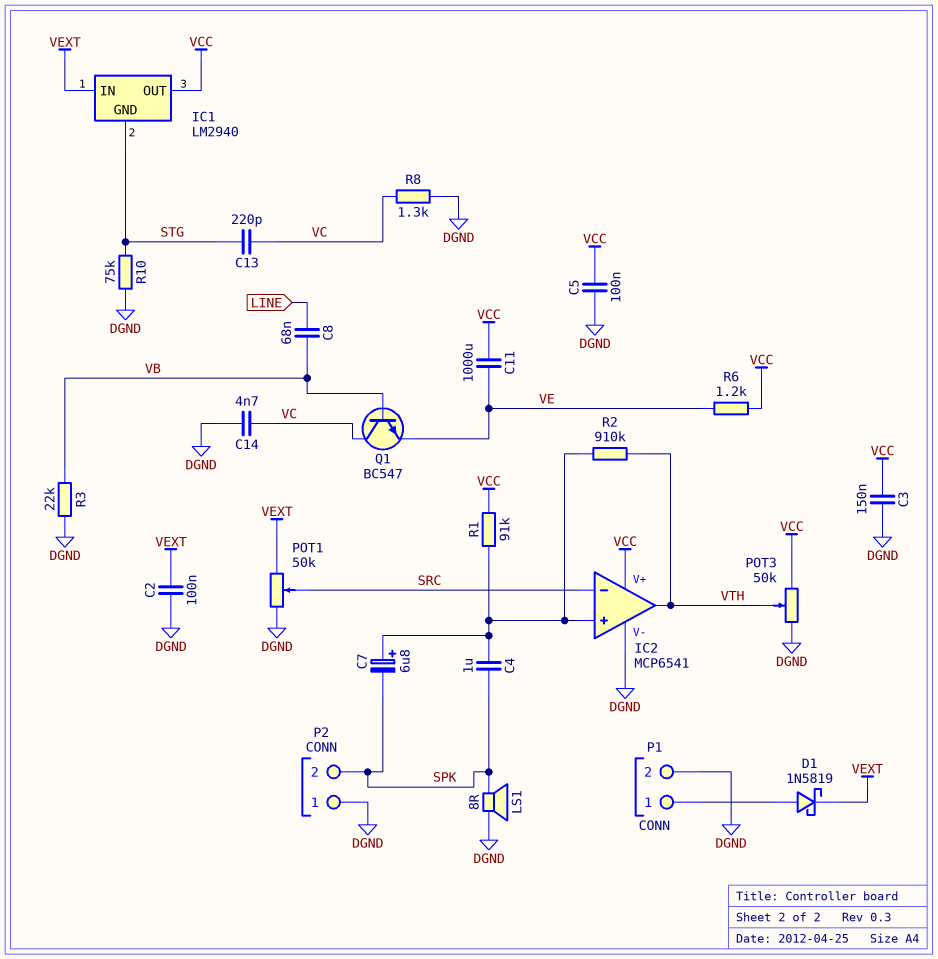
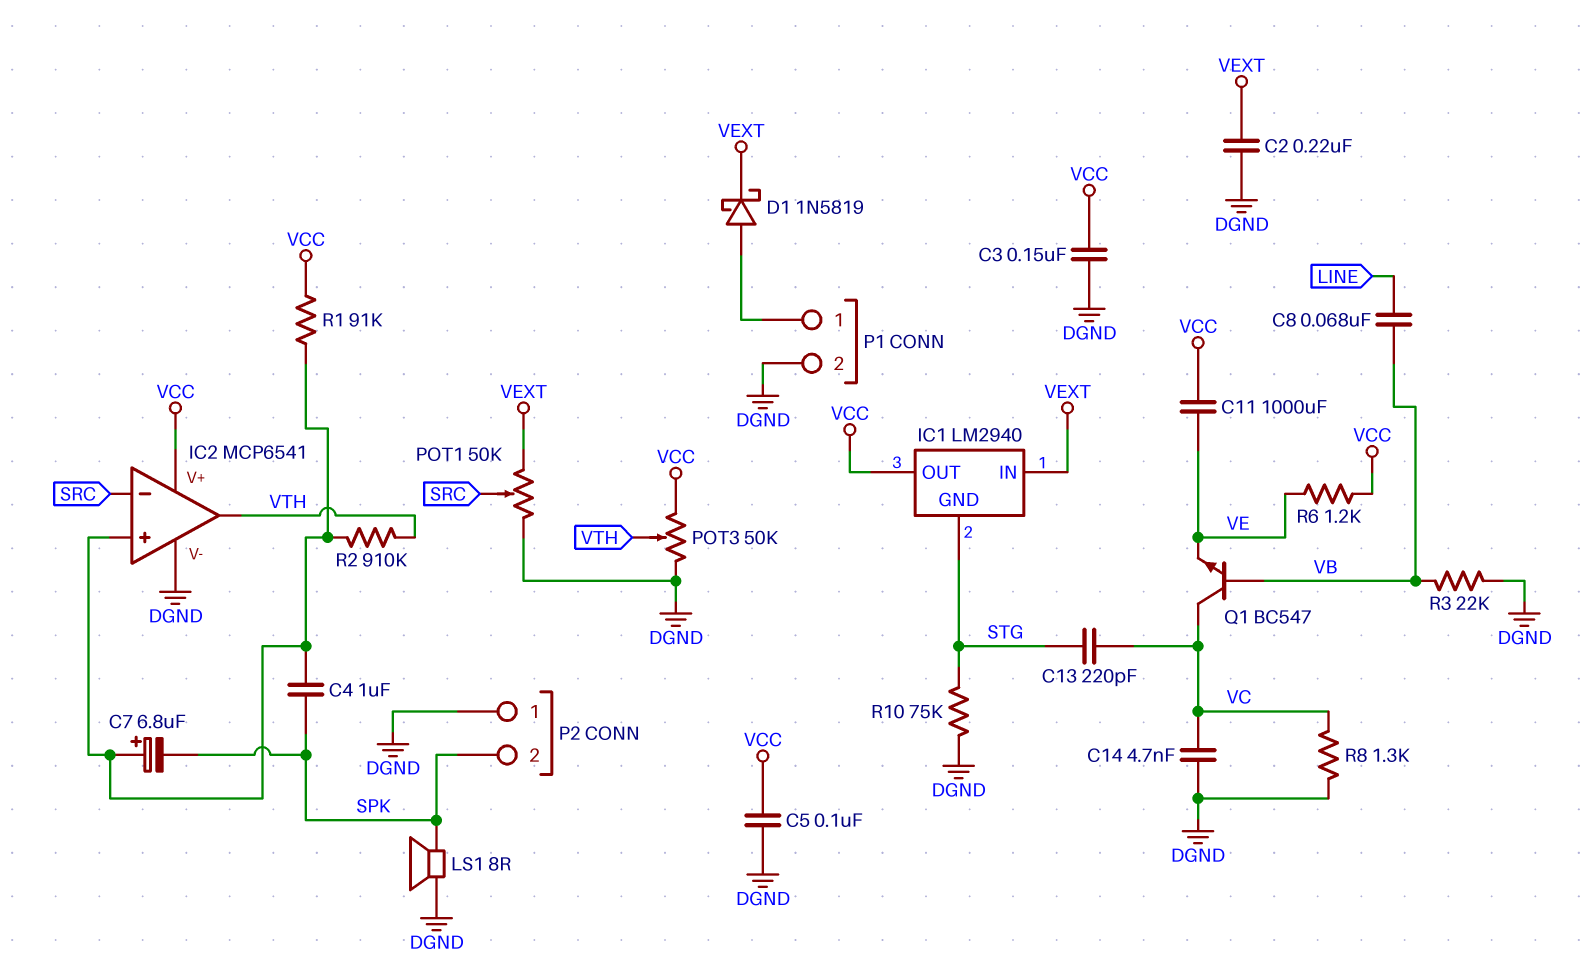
C2: 100nF (DGND, VEXT) -> 220nF (DGND, VEXT)

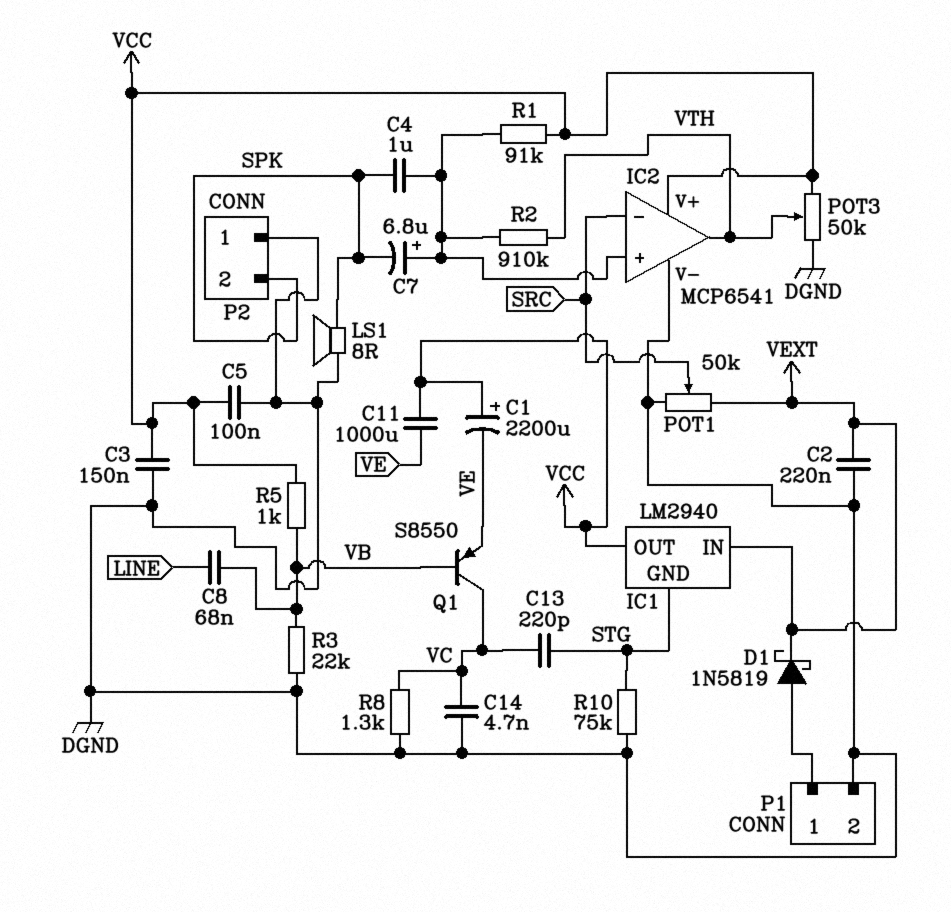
C1: none -> 2200uF (plus VCC, minus VE)
Q1: NPN BC547 (B VB, C VC, E VE) -> PNP S8550 (B VB, C VC, E VE)
R5: none -> 1k (VB, VCC)
R6: 1.2k (VCC, VE) -> none

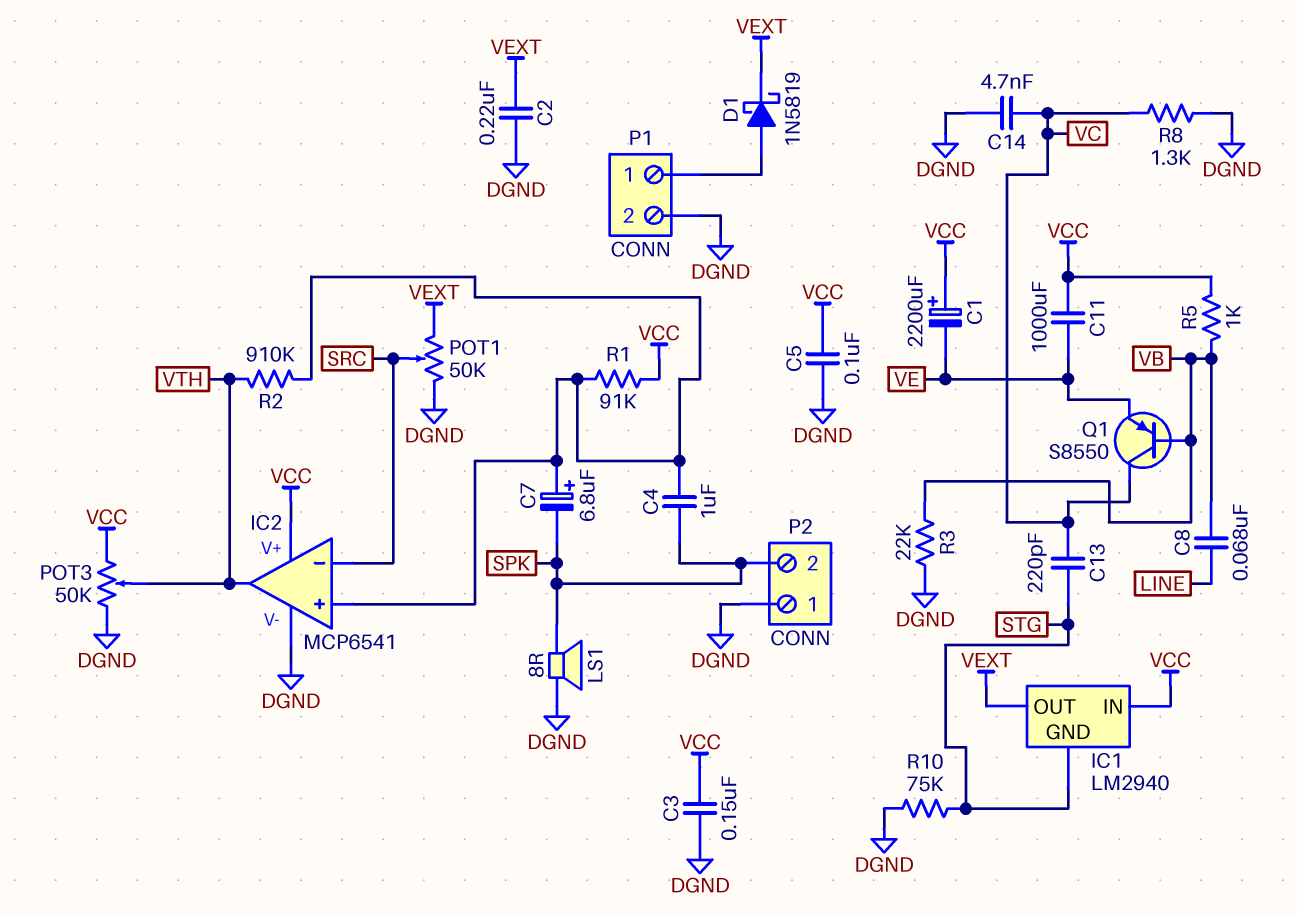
IC1 pin IN: VEXT -> VCC
IC1 pin OUT: VCC -> VEXT

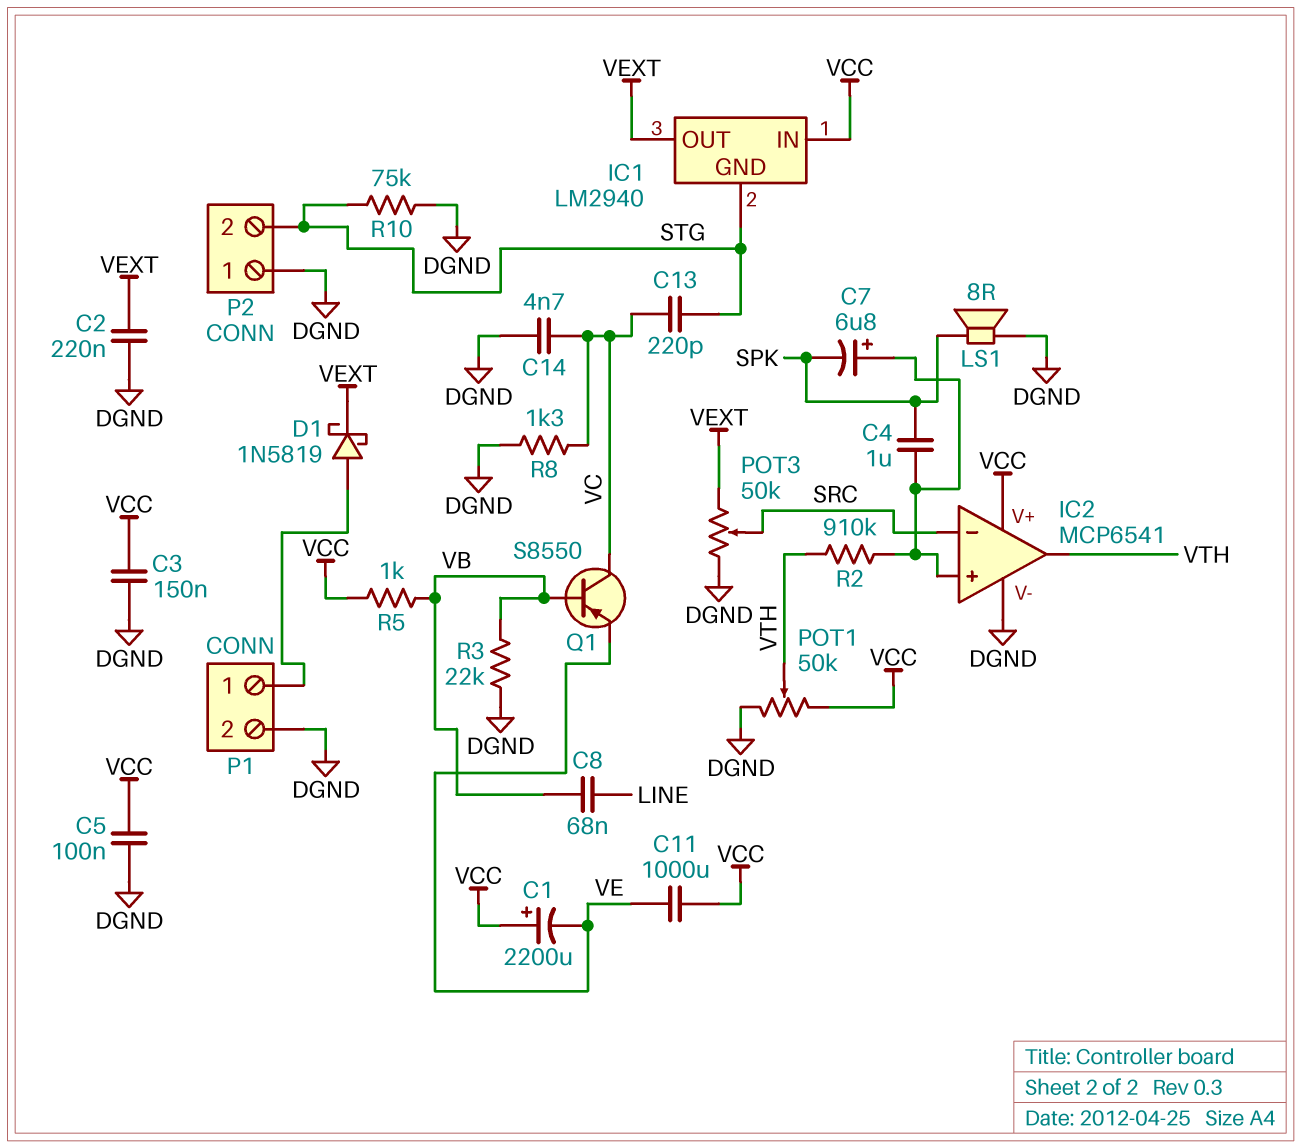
P2 pin 2: SPK -> STG
POT1: 50k (DGND, VEXT, wiper SRC) -> 50k (DGND, VCC, wiper VTH)
POT3: 50k (DGND, VCC, wiper VTH) -> 50k (DGND, VEXT, wiper SRC)
R1: 91k (IC2/in+, VCC) -> none

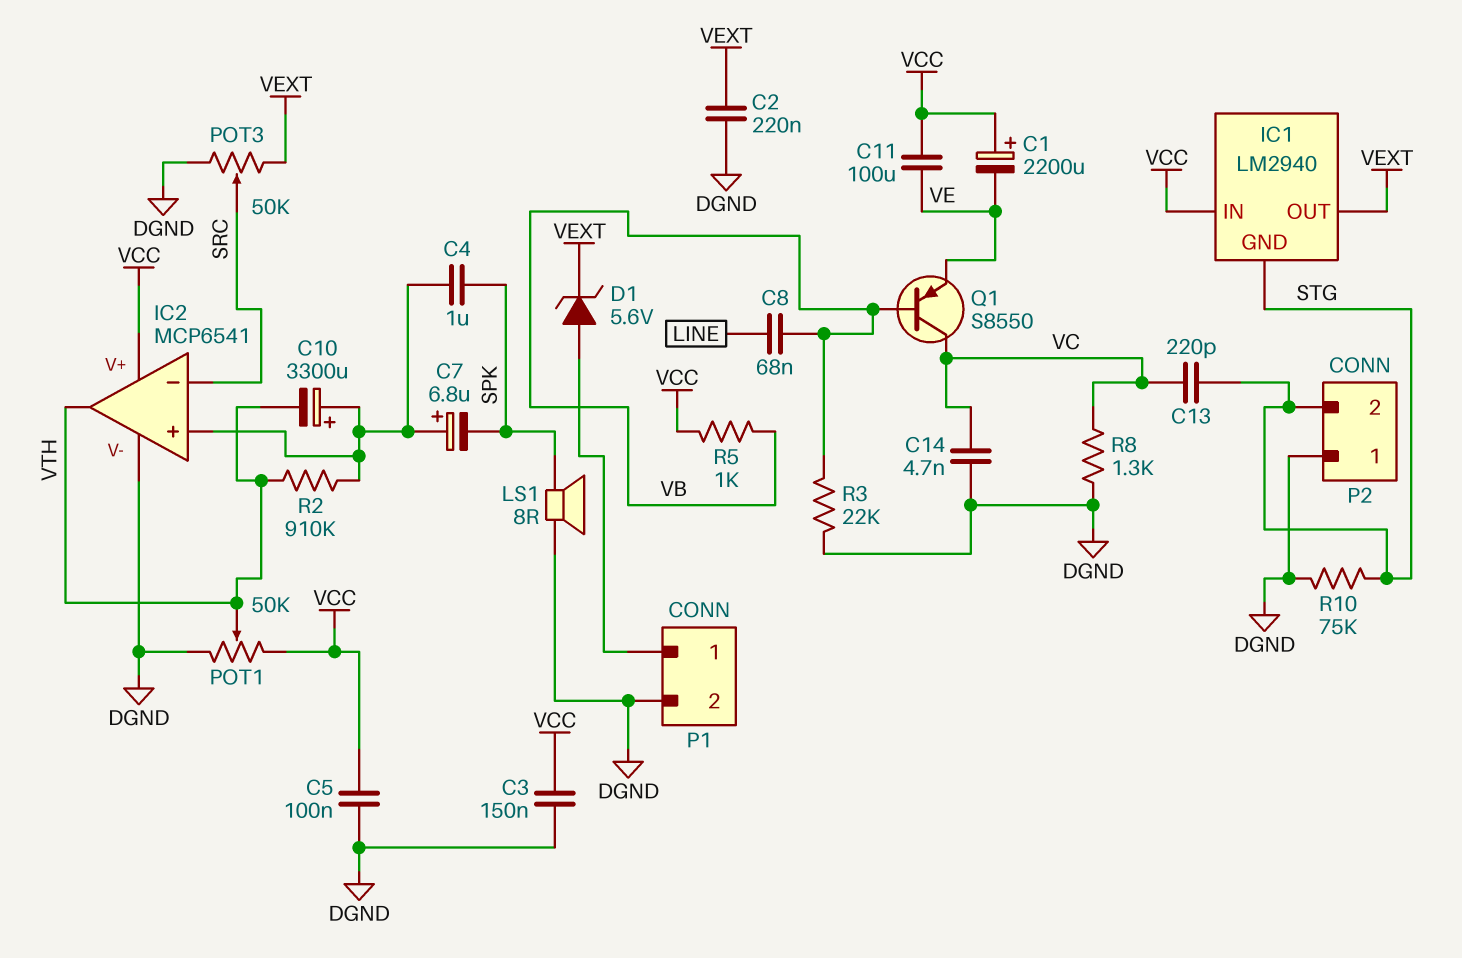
C10: none -> 3300uF (plus IC2/in+, minus VTH)
C11: 1000uF (VCC, VE) -> 100uF (VCC, VE)
D1: schottky 1N5819 (A P1/1, K VEXT) -> zener 5.6V (A P1/1, K VEXT)

